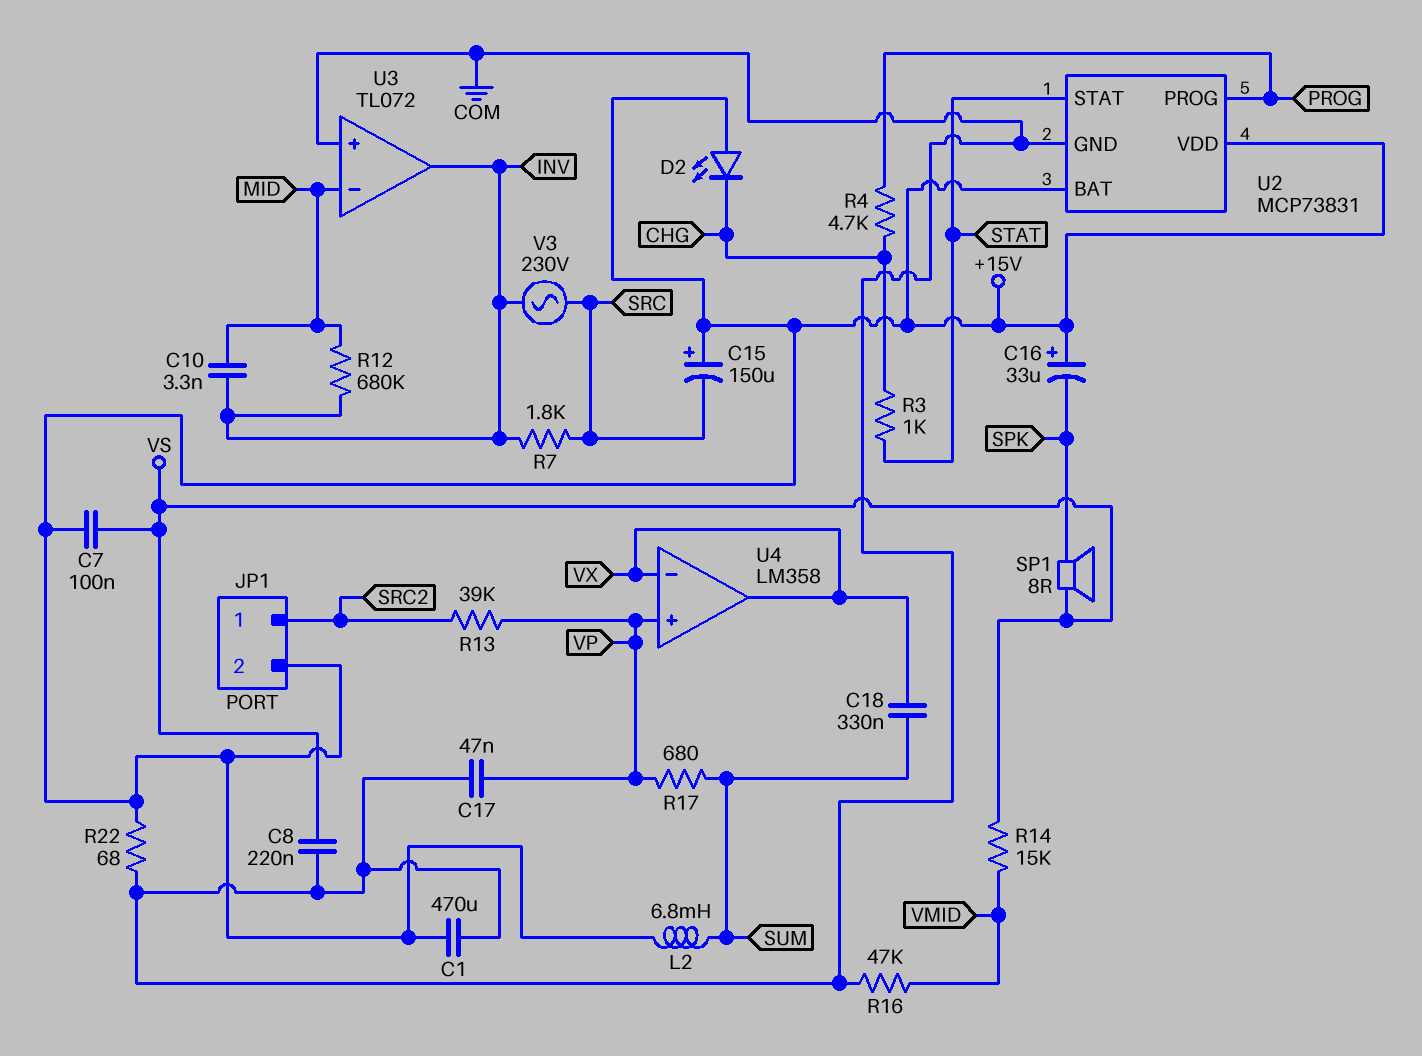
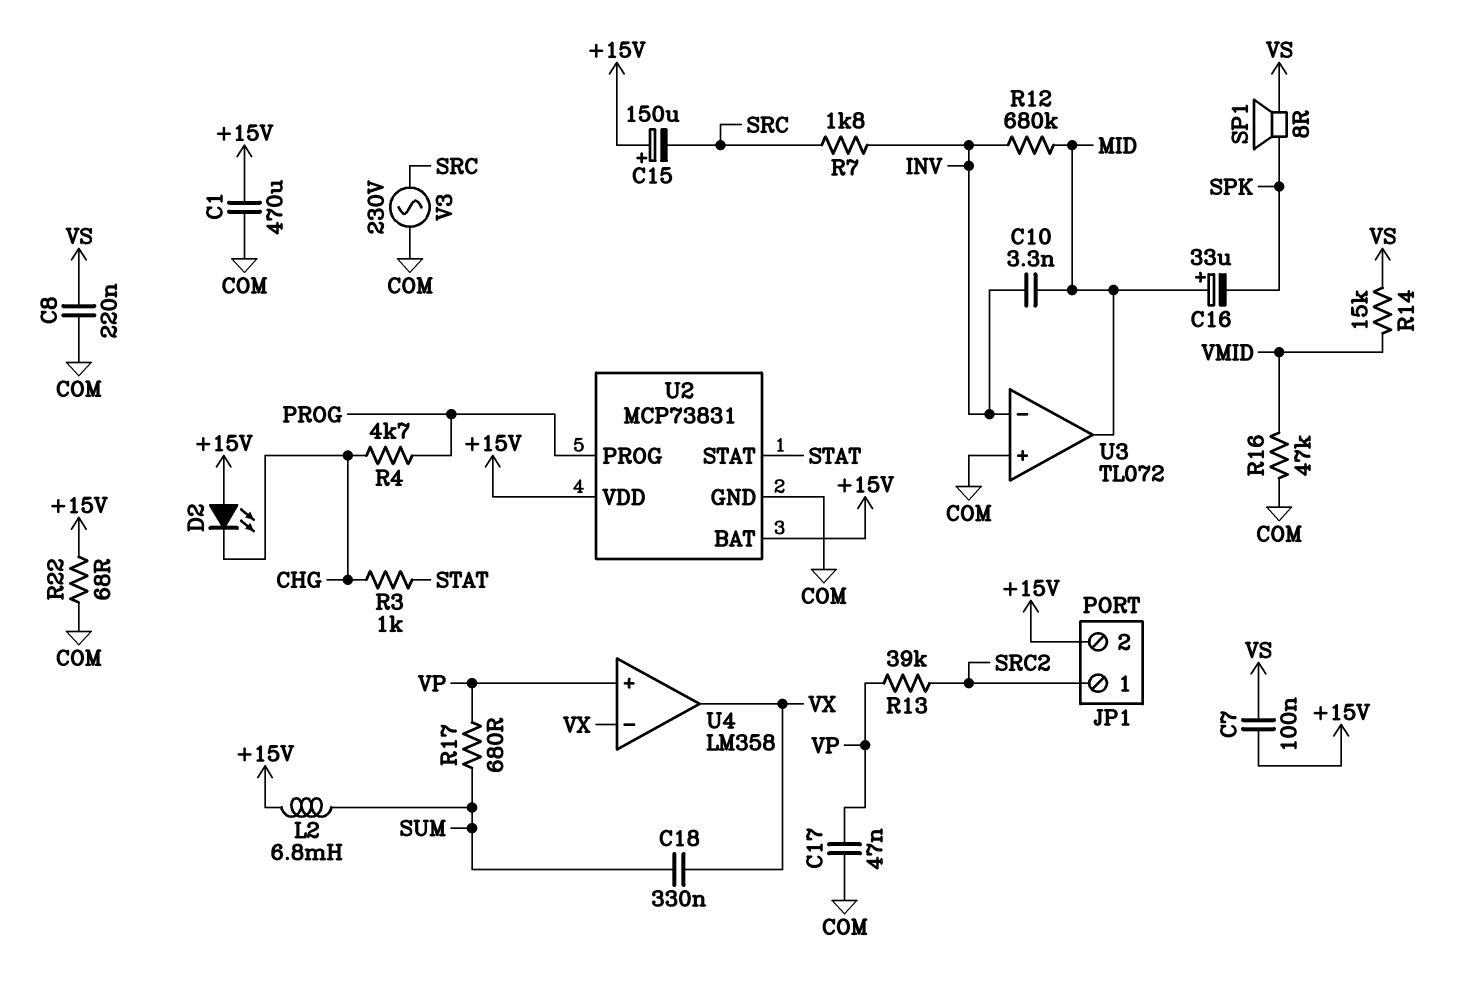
C16: 33uF (plus +15V, minus SPK) -> 33uF (plus MID, minus SPK)
U3 pin in-: MID -> INV
U3 pin out: INV -> MID
V3: AC 230V (INV, SRC) -> AC 230V (COM, SRC)

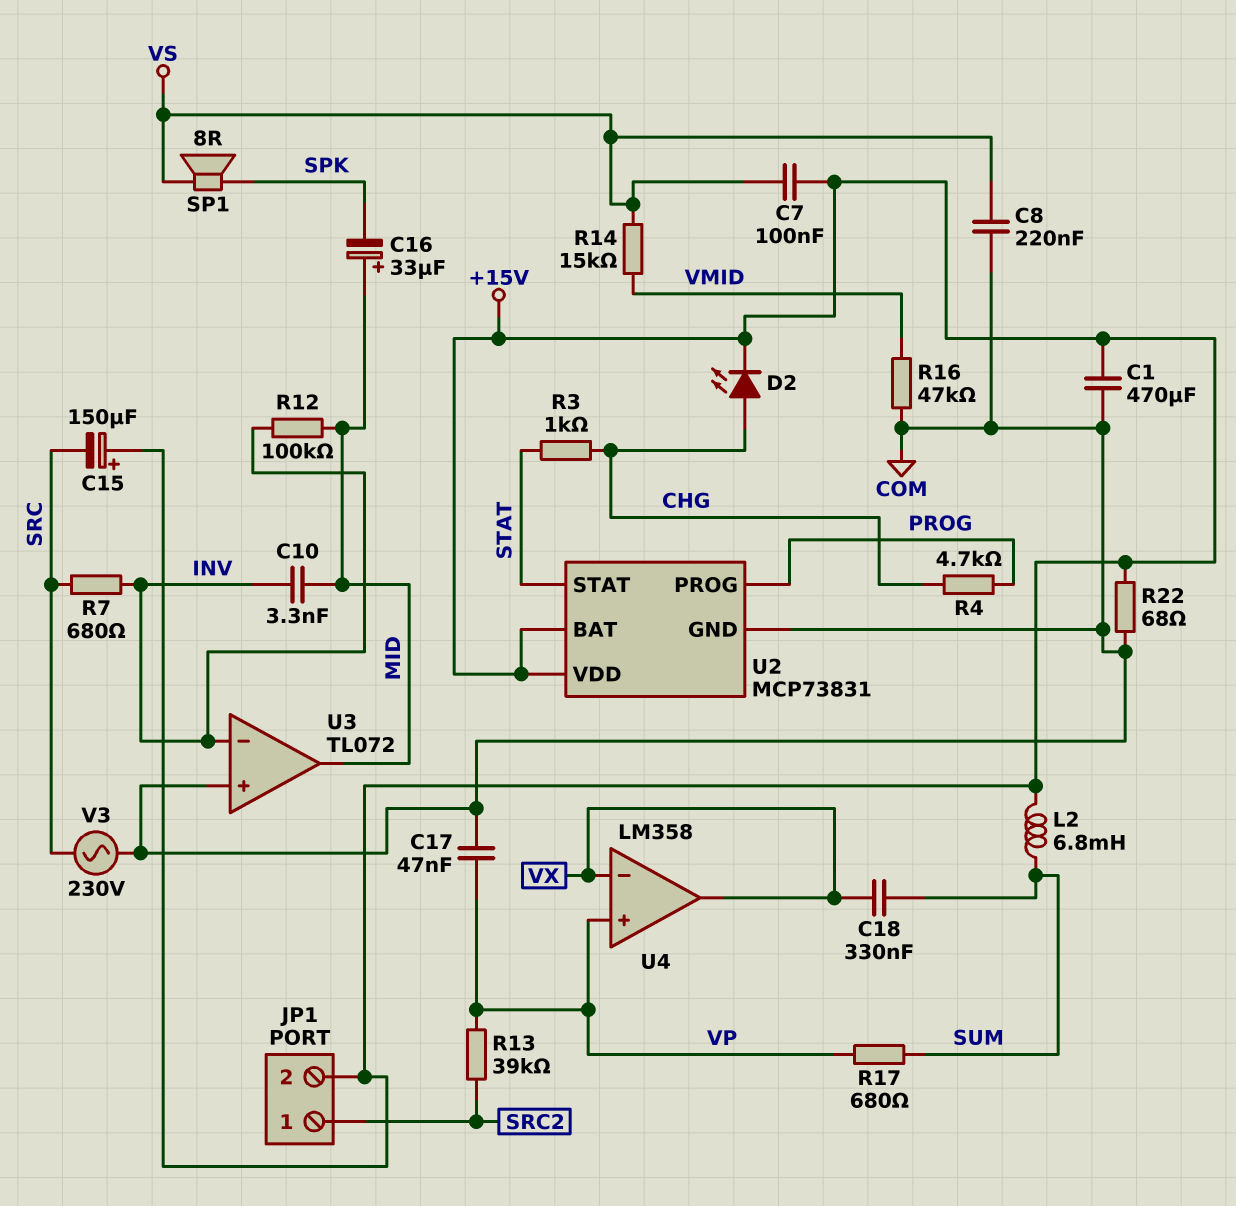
D2: LED (A +15V, K CHG) -> LED (A CHG, K +15V)
R7: 1.8k (INV, SRC) -> 680 (INV, SRC)
R12: 680k (INV, MID) -> 100k (INV, MID)

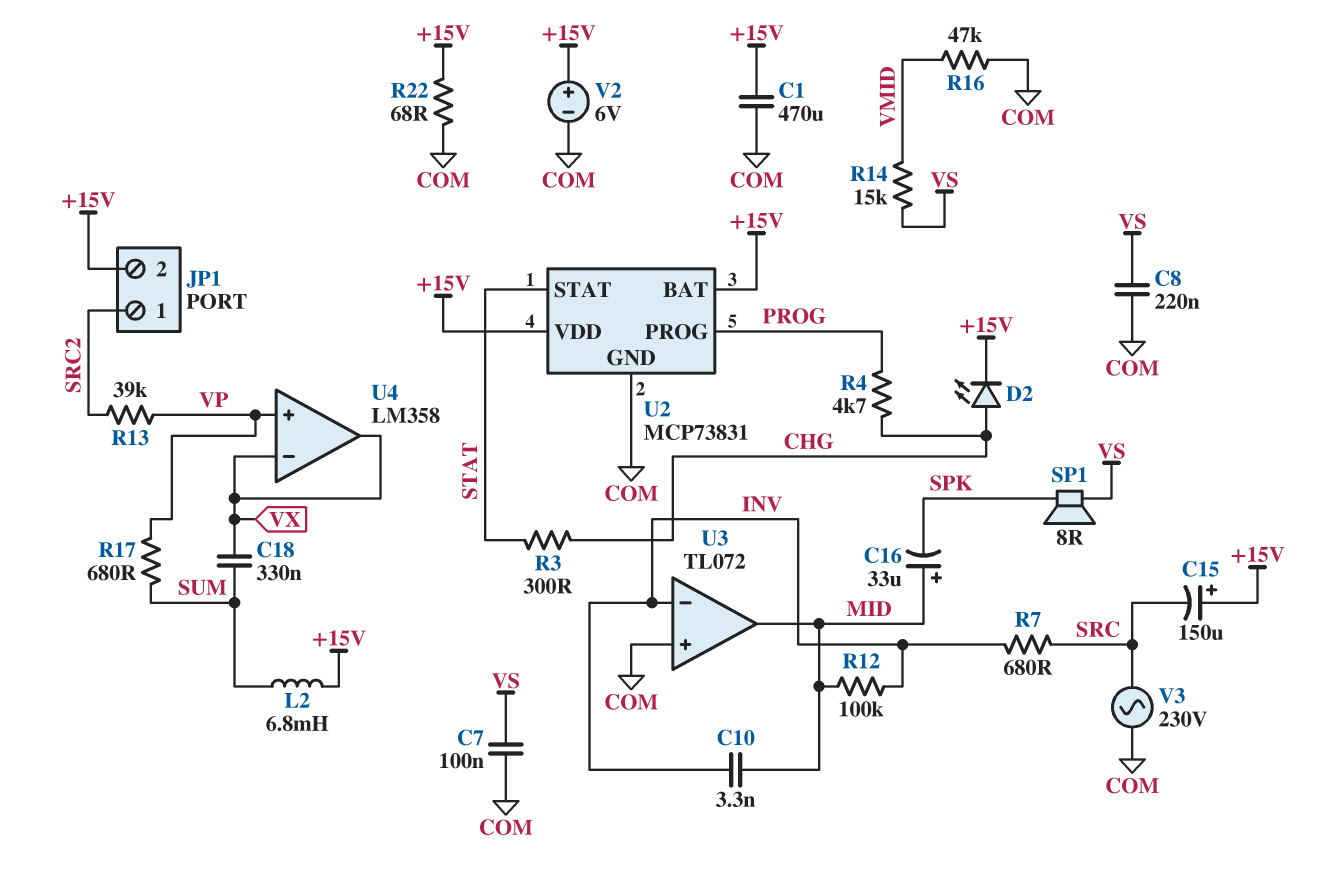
C7: 100nF (+15V, VS) -> 100nF (COM, VS)
C17: 47nF (COM, VP) -> none
R3: 1k (CHG, STAT) -> 300 (CHG, STAT)
V2: none -> 6V (plus +15V, minus COM)

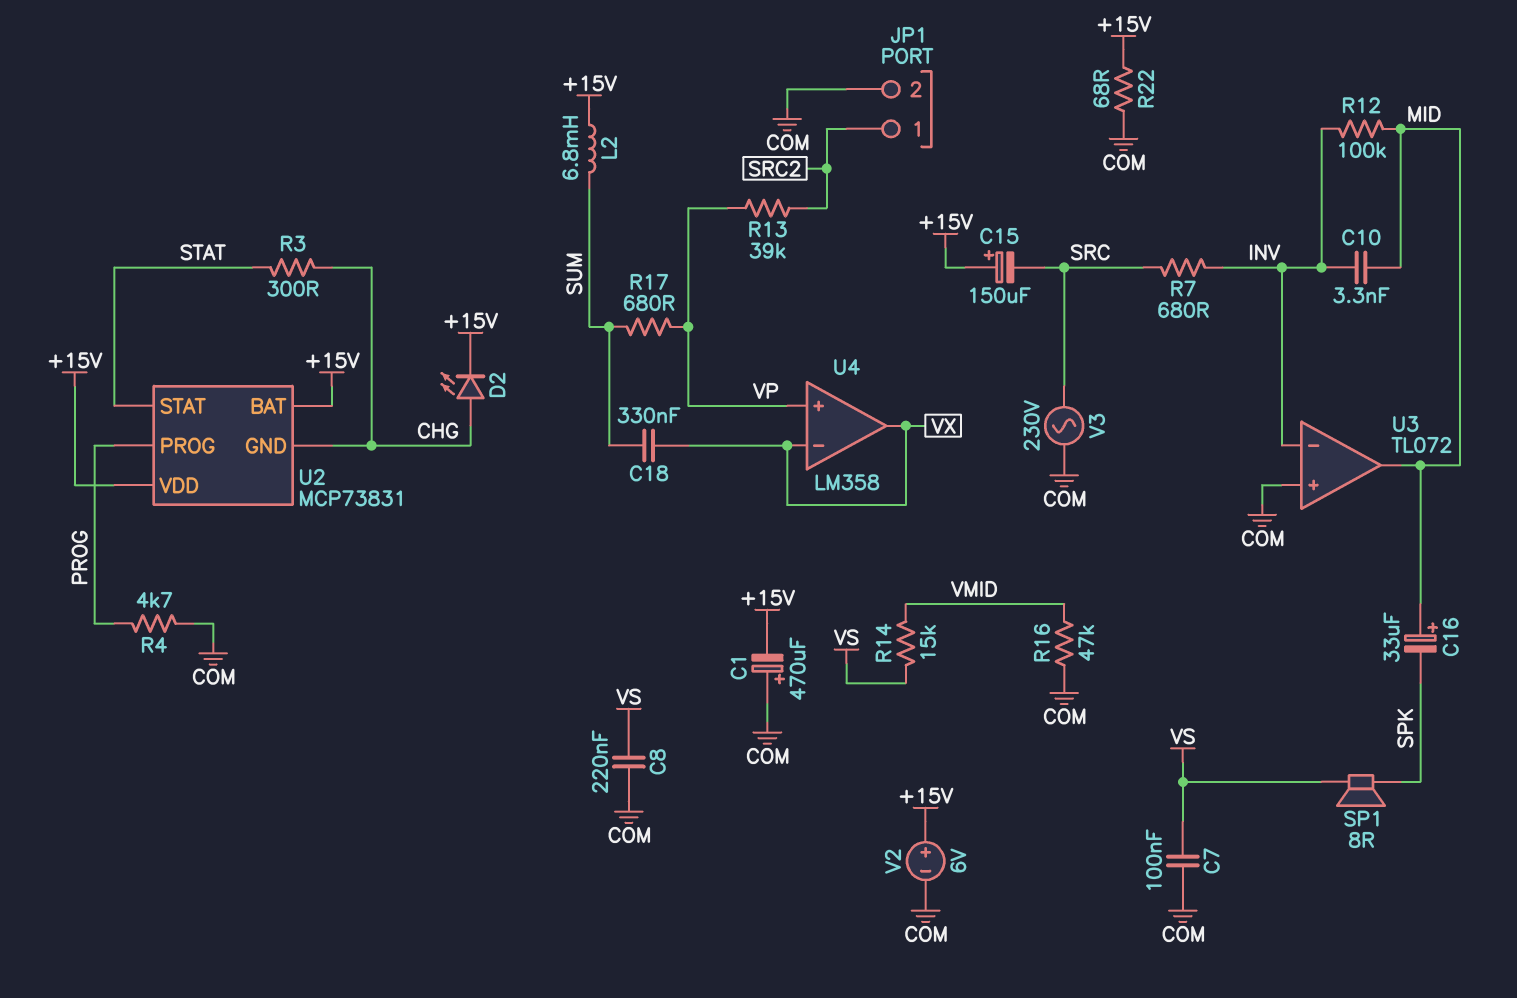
C1: 470uF (+15V, COM) -> 470uF (plus COM, minus +15V)
JP1 pin 2: +15V -> COM
R4: 4.7k (CHG, PROG) -> 4.7k (COM, PROG)
U2 pin GND: COM -> CHG

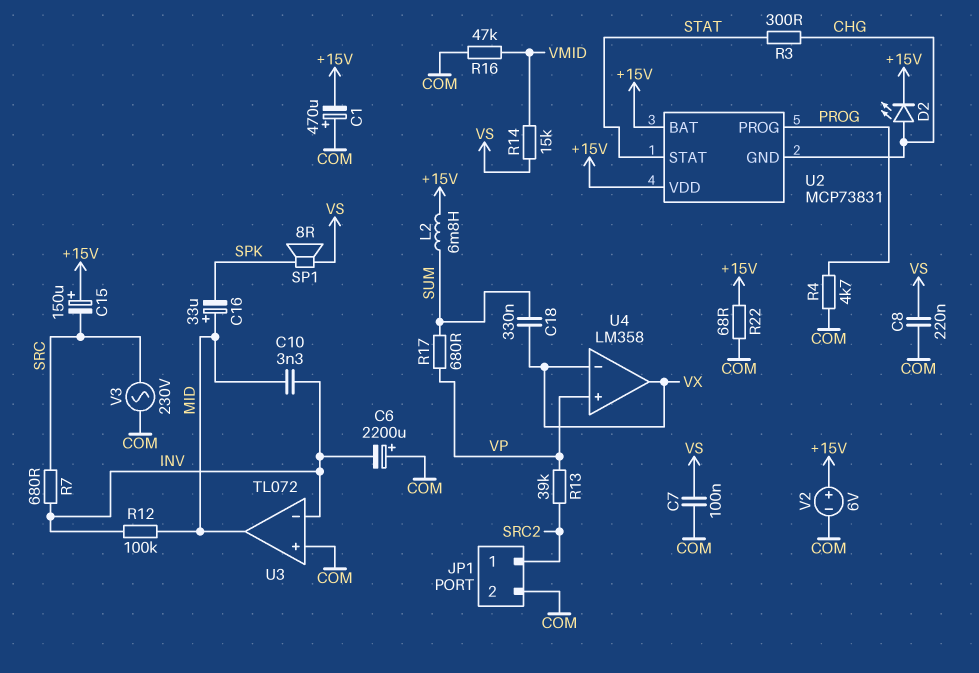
C6: none -> 2200uF (plus COM, minus INV)

